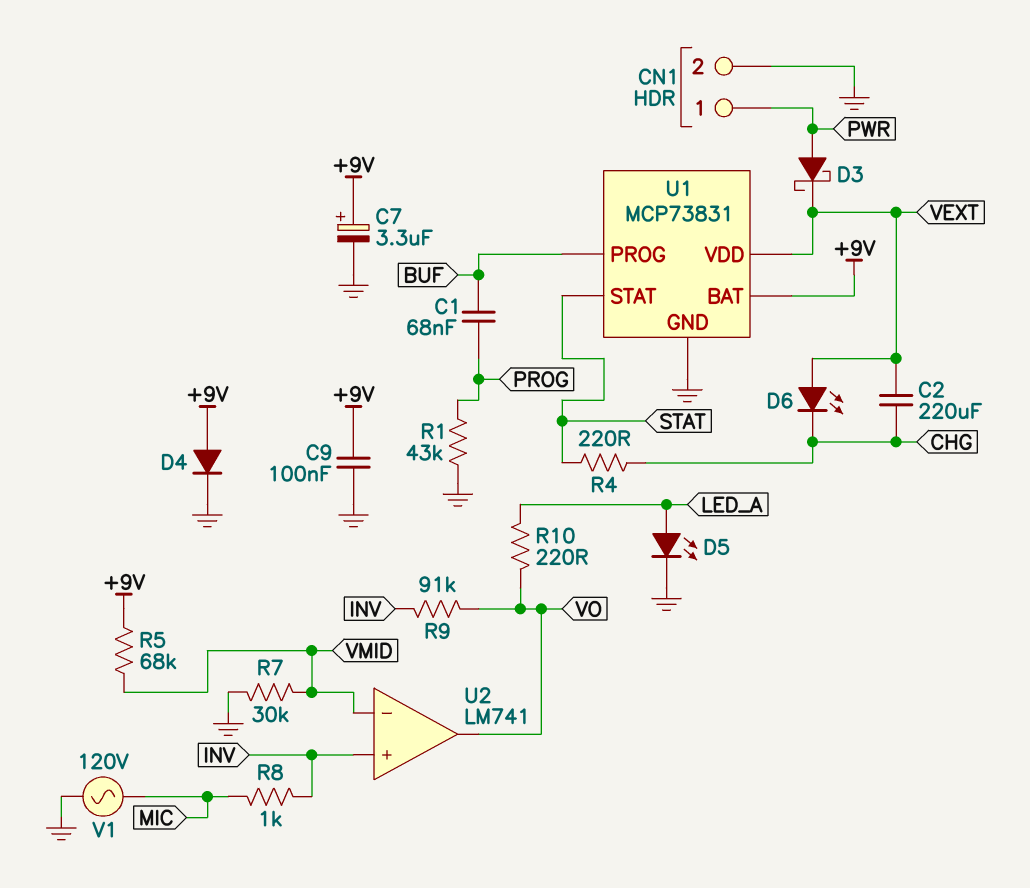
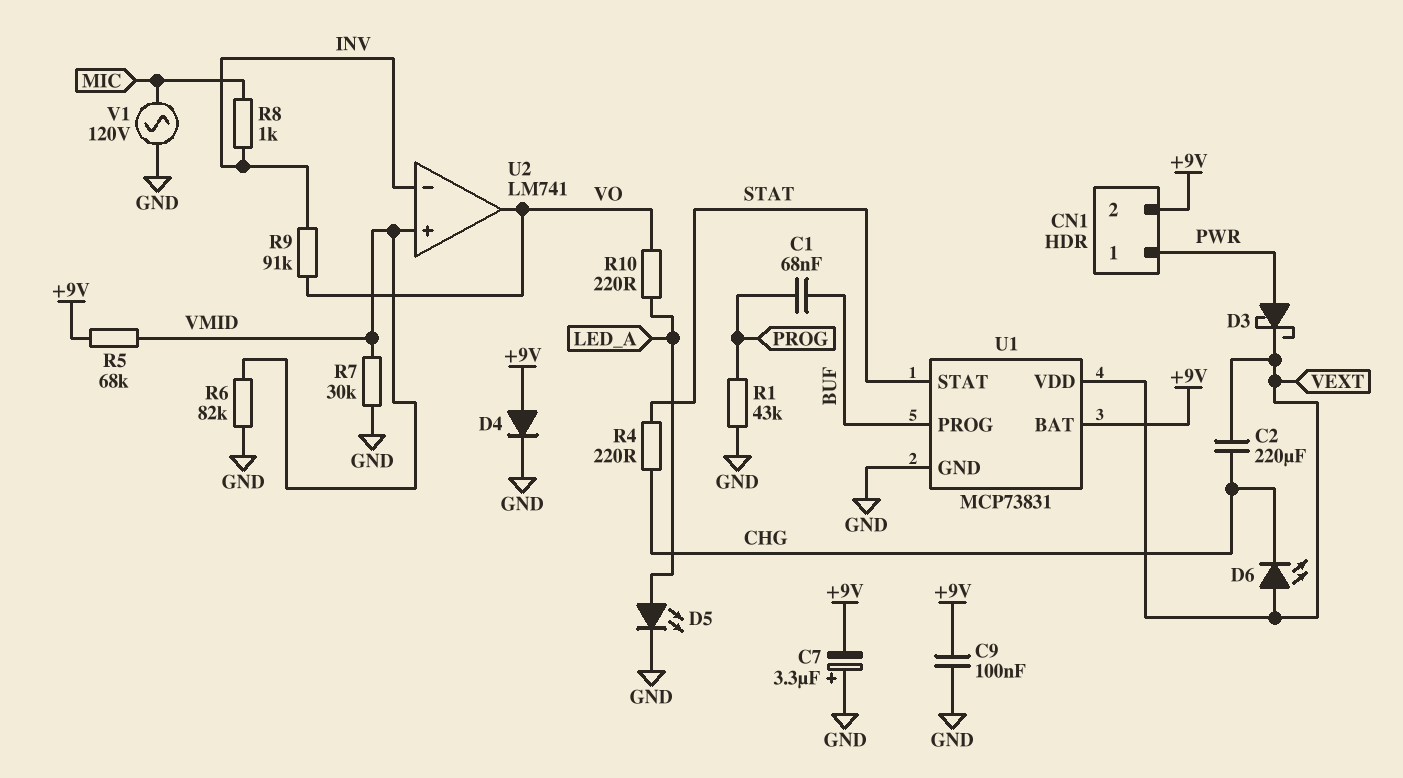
C7: 3.3uF (plus +9V, minus GND) -> 3.3uF (plus GND, minus +9V)
CN1 pin 2: GND -> +9V
R6: none -> 82k (GND, VMID)
U2 pin in+: INV -> VMID
U2 pin in-: VMID -> INV

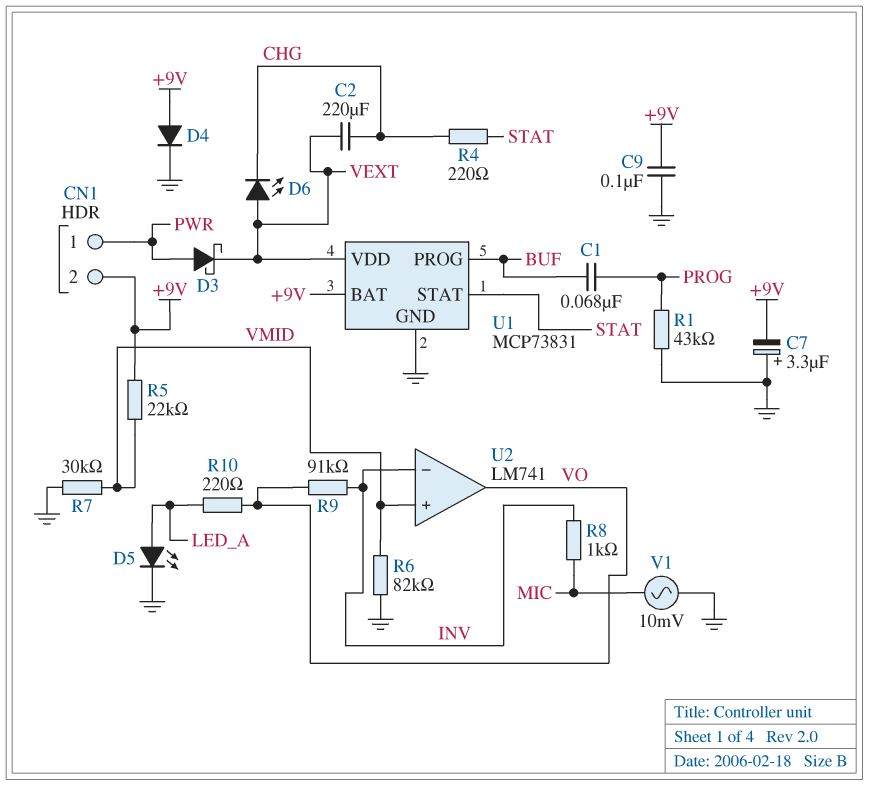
R5: 68k (+9V, VMID) -> 22k (+9V, VMID)
V1: AC 120V (GND, MIC) -> AC 10mV (GND, MIC)

